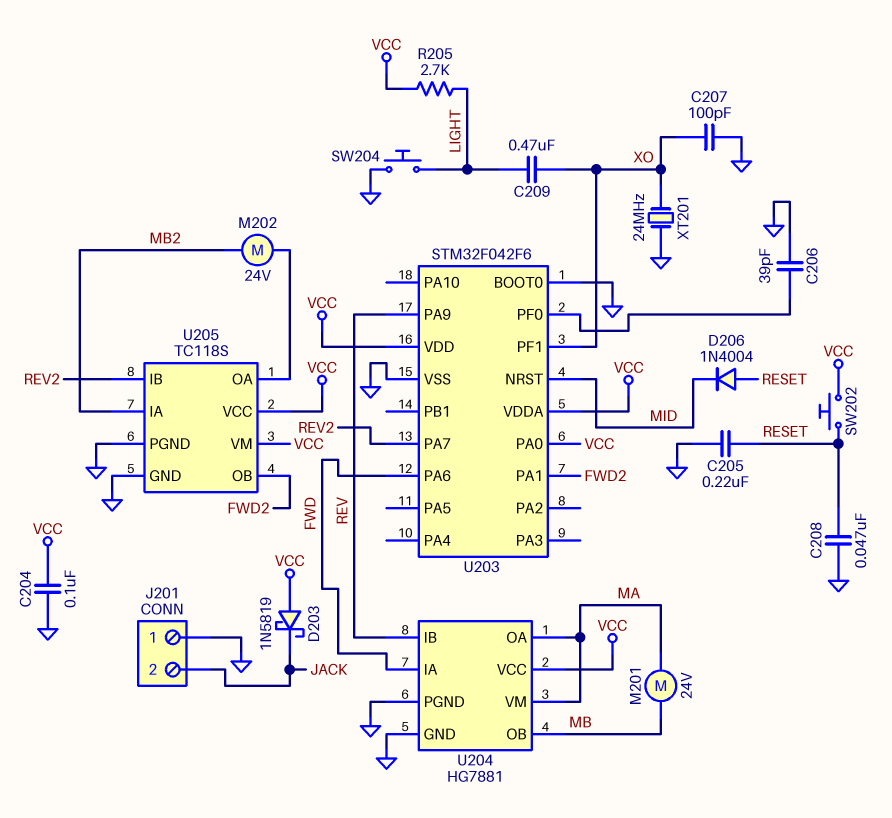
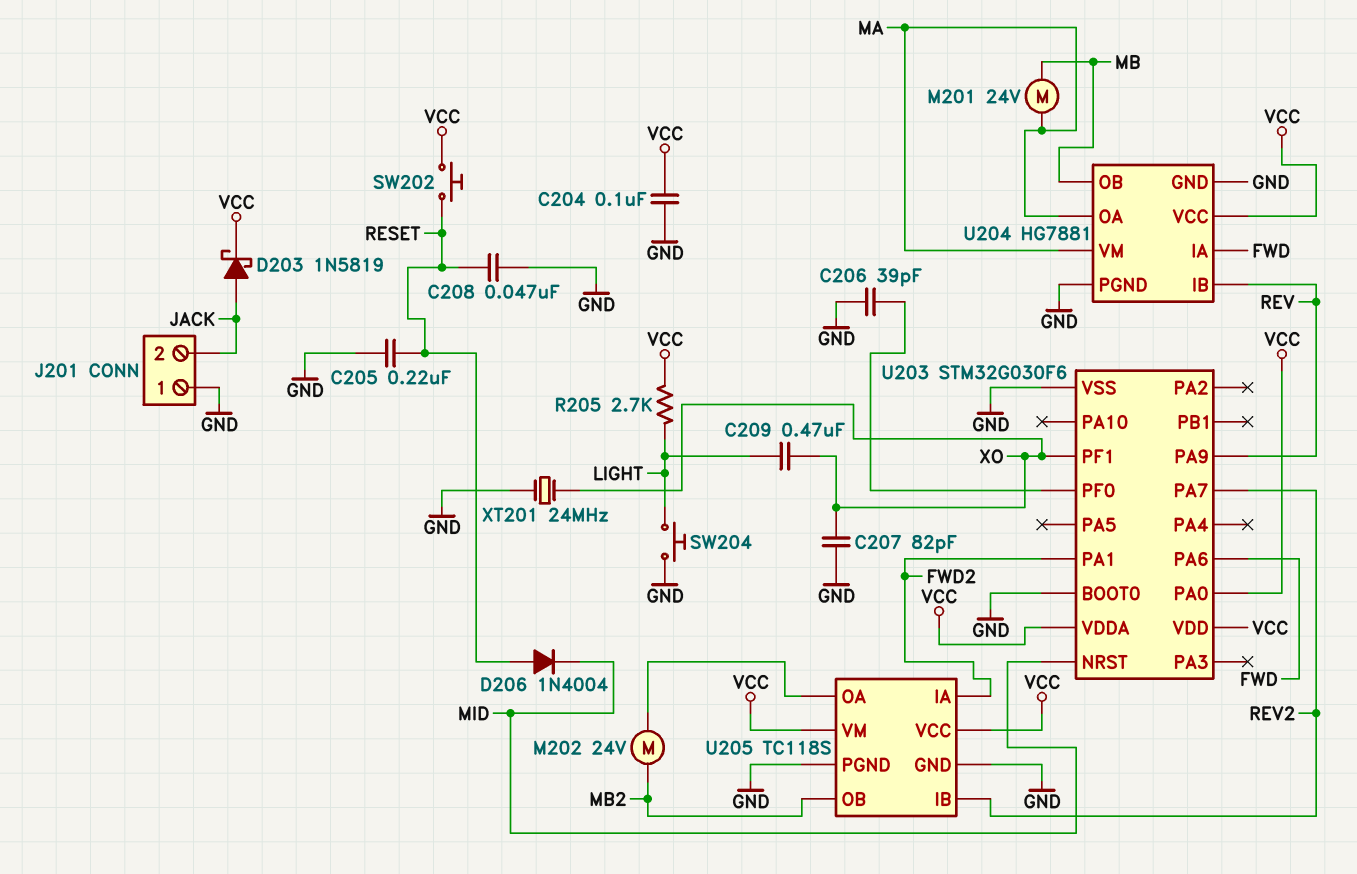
C207: 100pF (GND, XO) -> 82pF (GND, XO)
D203: schottky 1N5819 (A VCC, K JACK) -> schottky 1N5819 (A JACK, K VCC)
U203: STM32F042F6 -> STM32G030F6
U205 pin IA: MB2 -> FWD2
U205 pin OB: FWD2 -> MB2

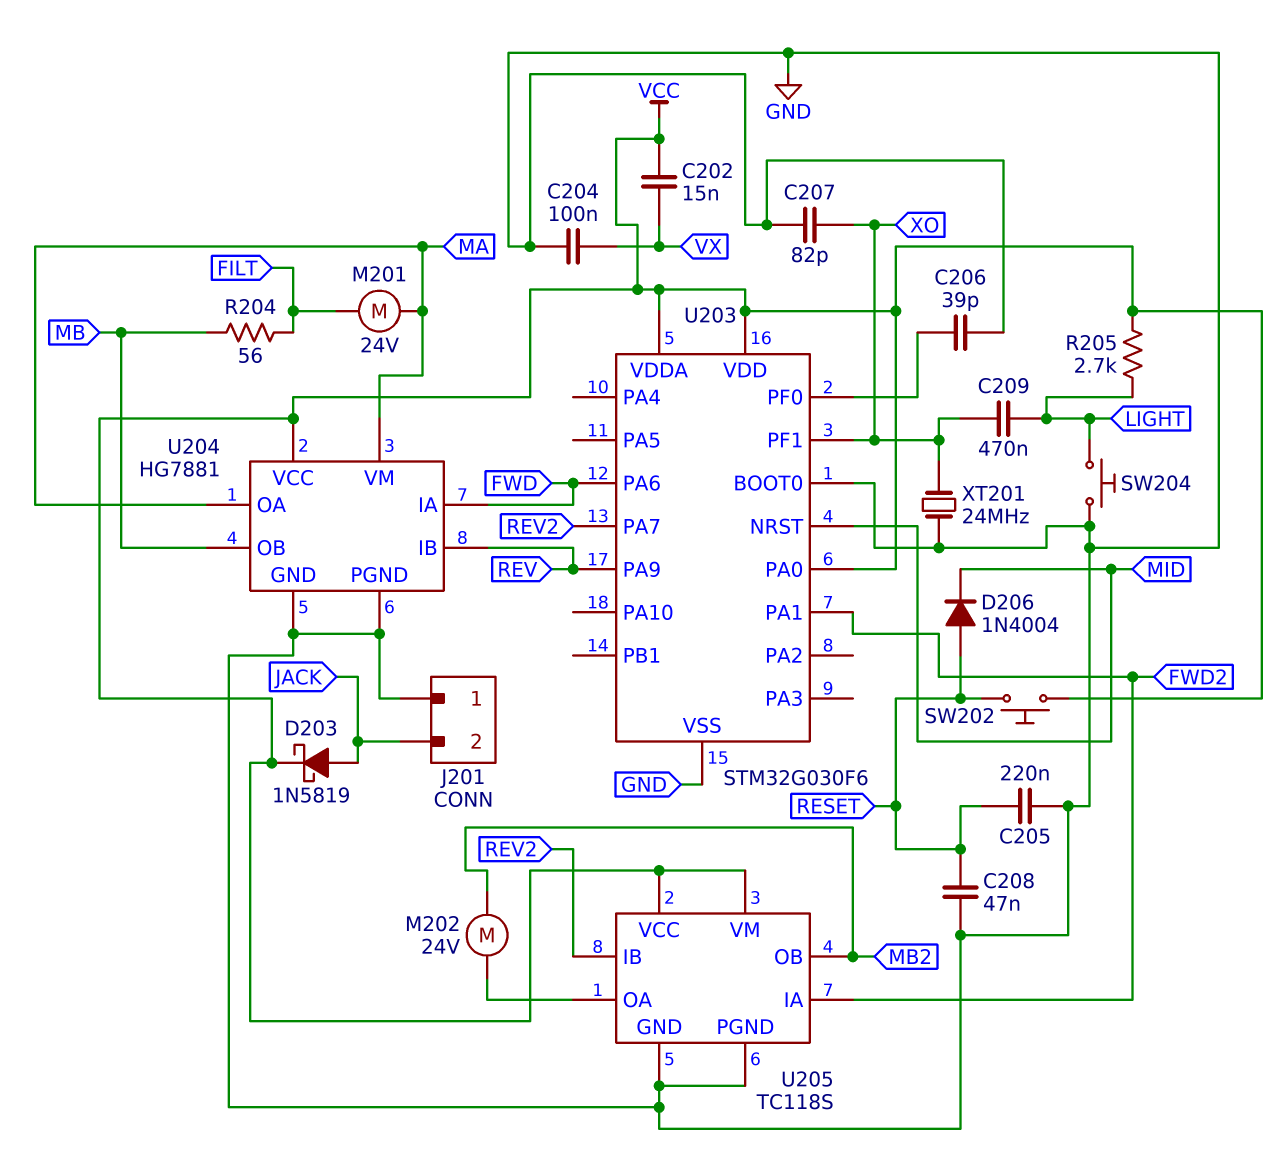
C202: none -> 15nF (VCC, VX)
C204: 100nF (GND, VCC) -> 100nF (GND, VX)
M201: motor 24V (MA, MB) -> motor 24V (FILT, MA)
R204: none -> 56 (FILT, MB)

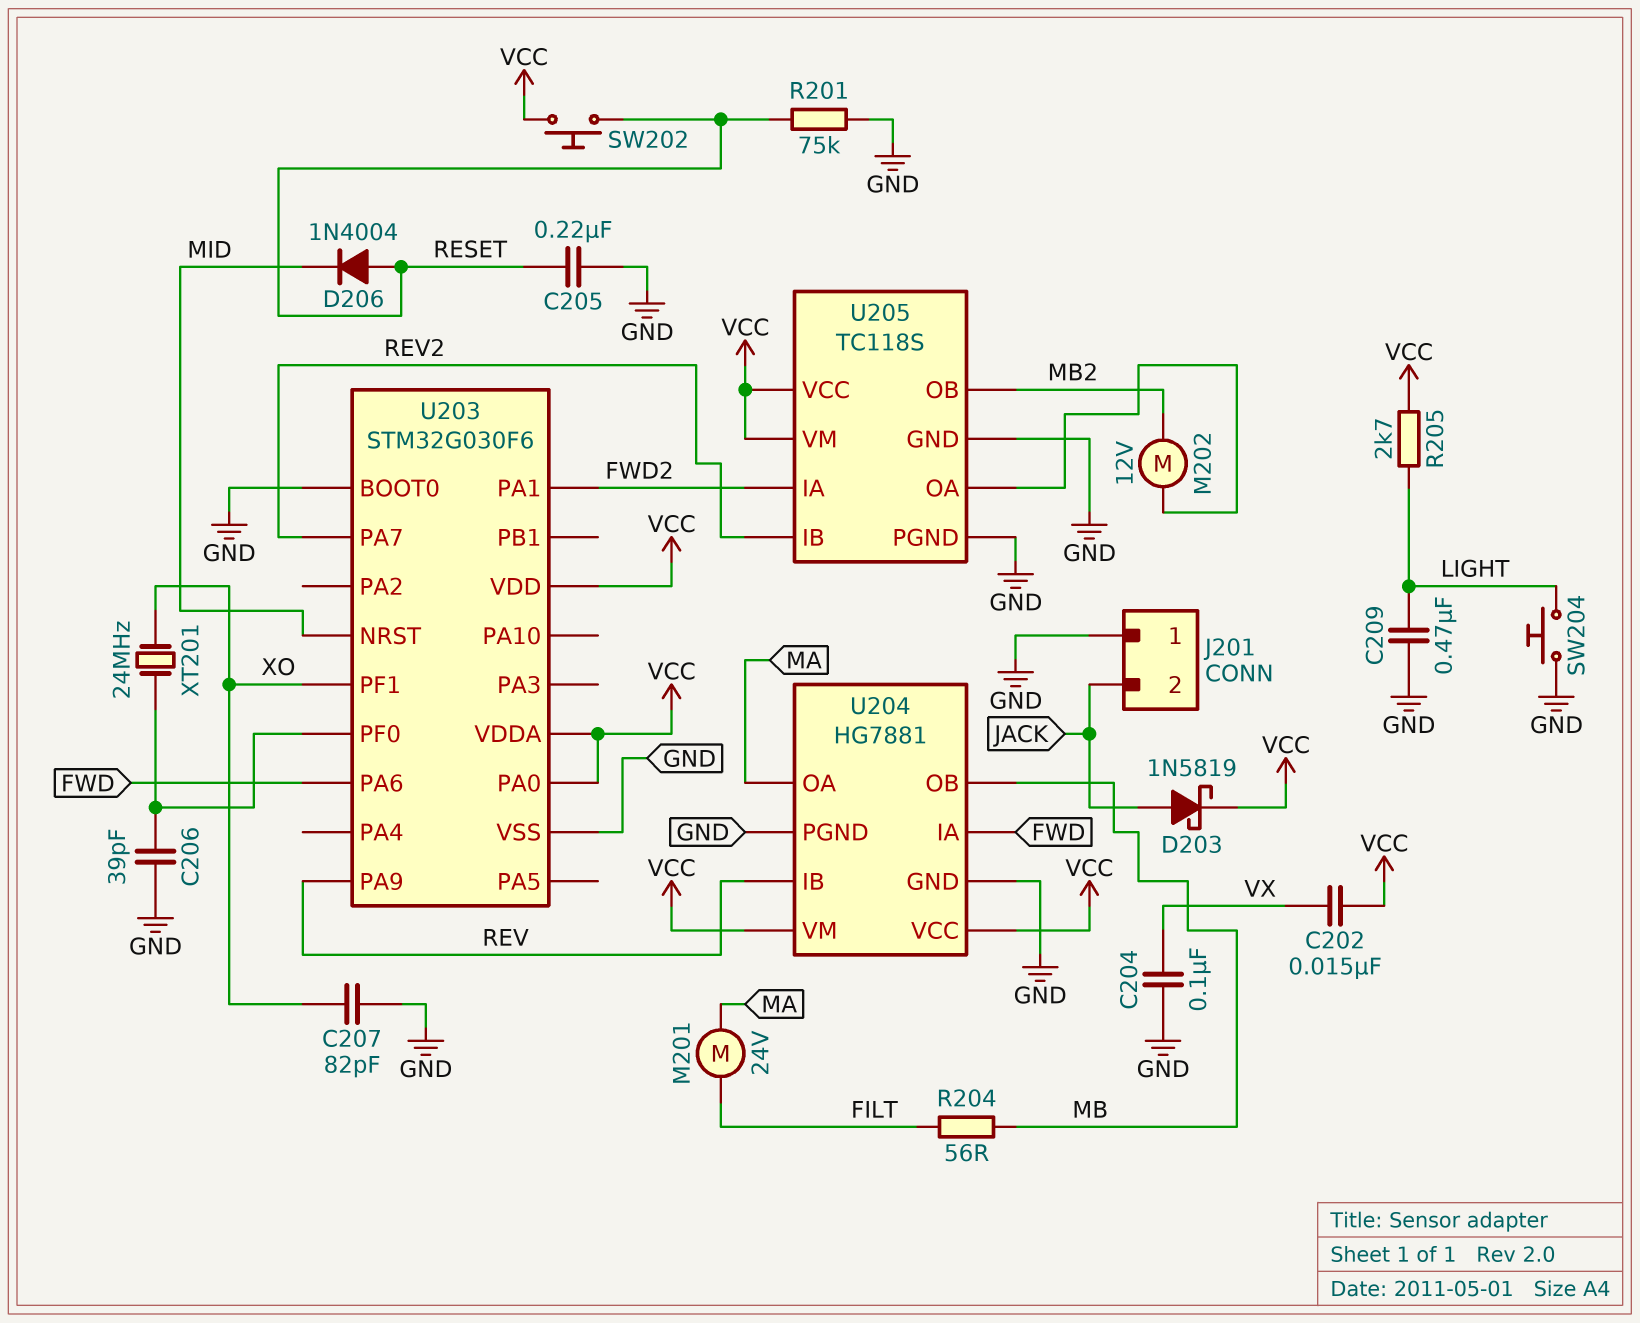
C208: 47nF (GND, RESET) -> none
C209: 470nF (LIGHT, XO) -> 470nF (GND, LIGHT)
M202: motor 24V (MB2, U205/OA) -> motor 12V (MB2, U205/OA)
R201: none -> 75k (GND, RESET)
U204 pin VM: MA -> VCC
XT201: 24MHz (GND, XO) -> 24MHz (U203/PF0, XO)

